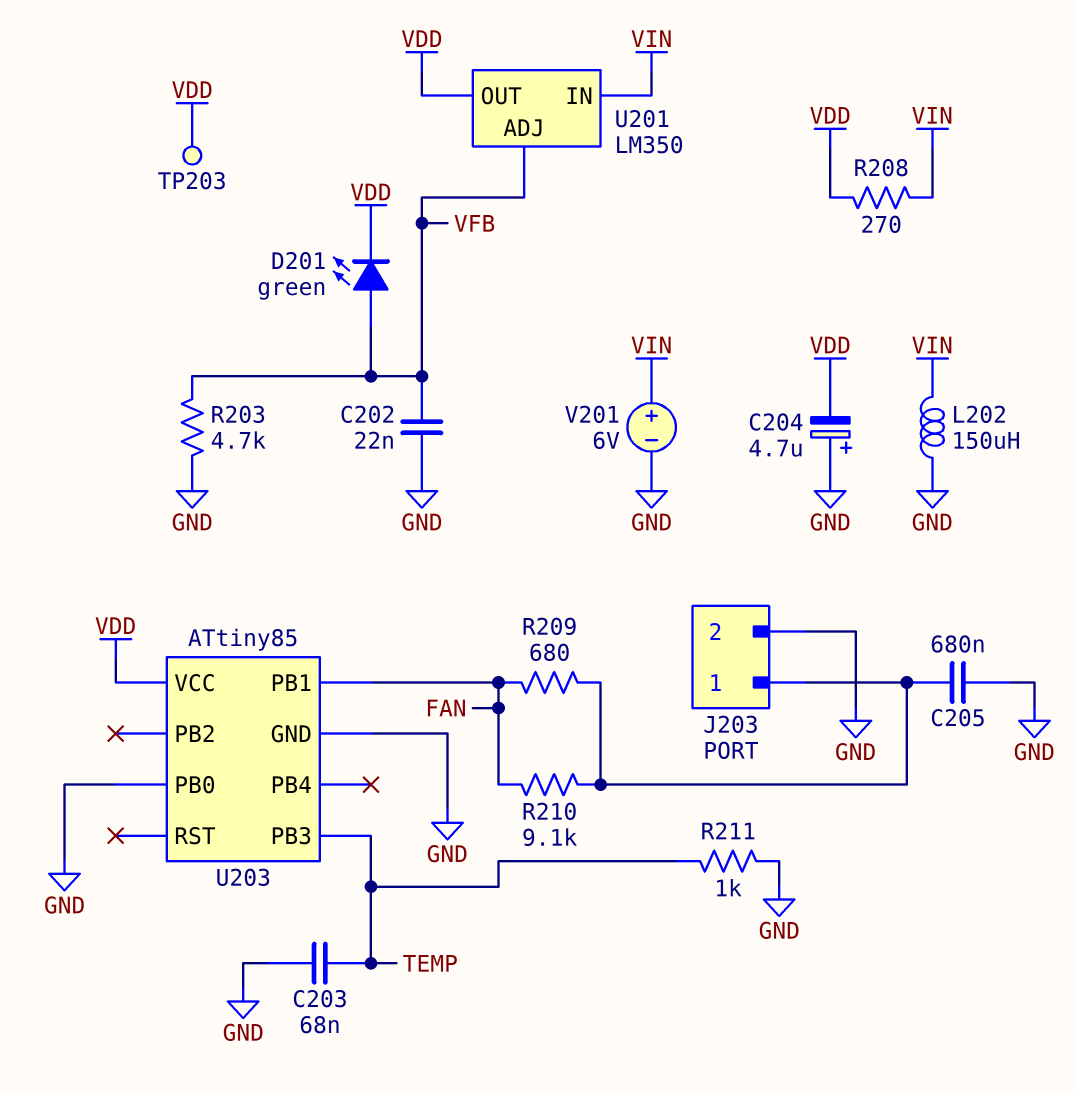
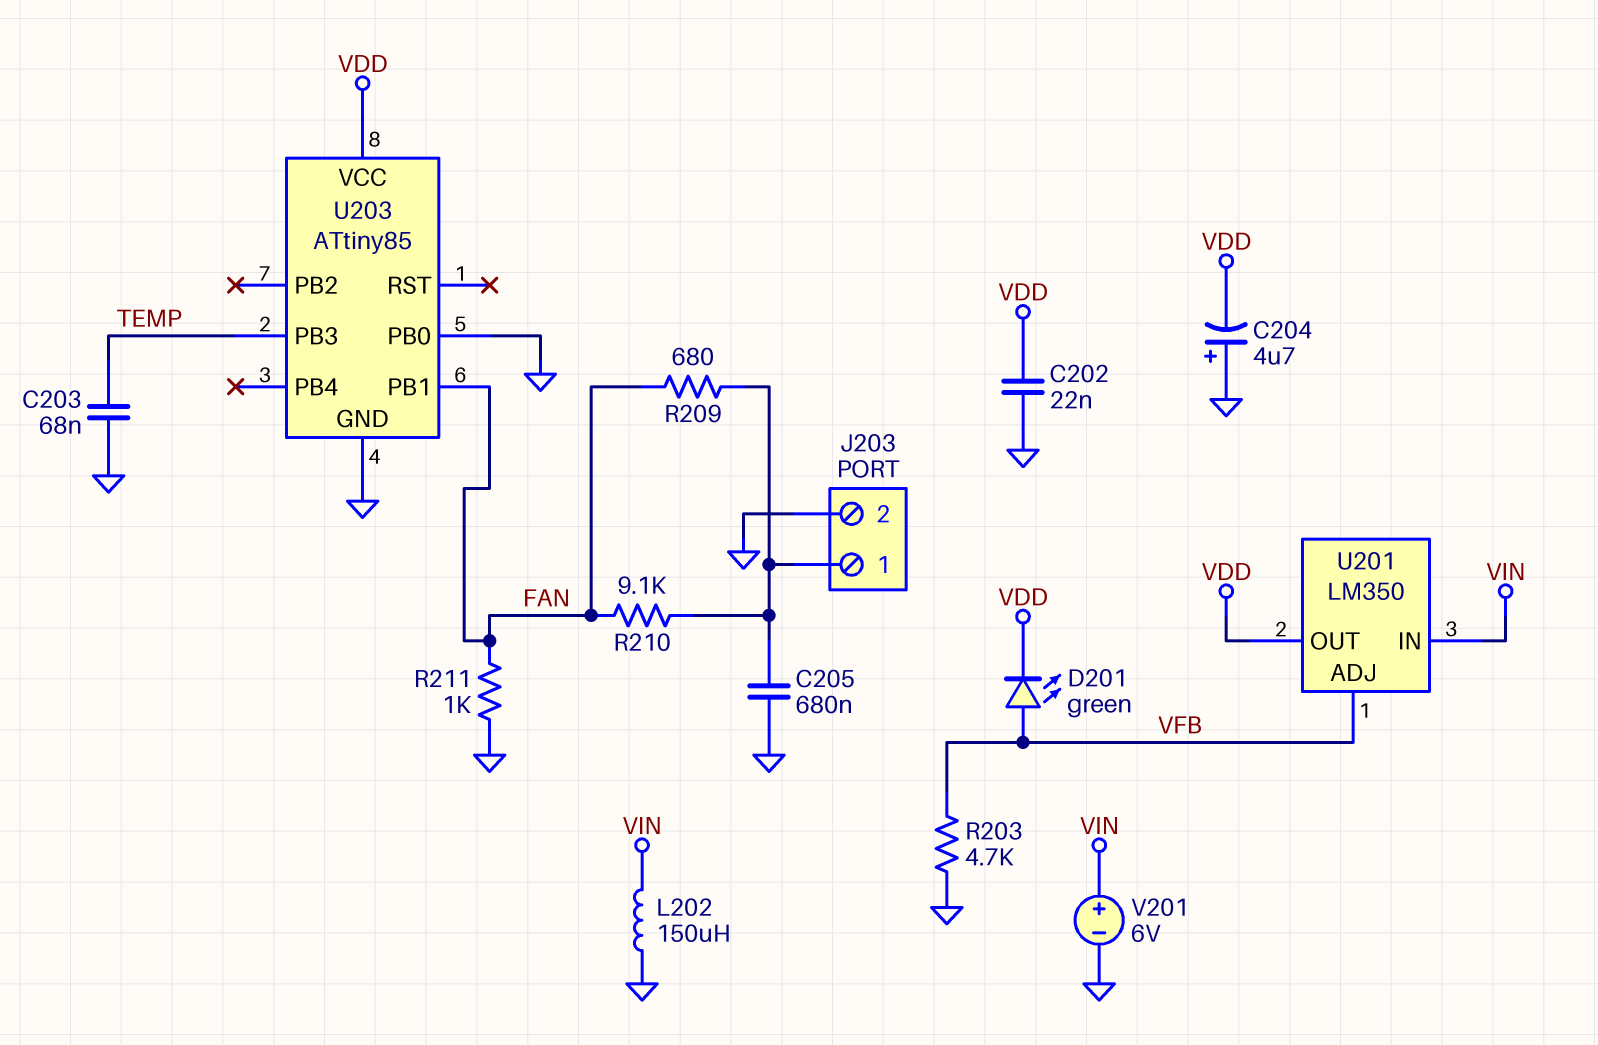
C202: 22nF (GND, VFB) -> 22nF (GND, VDD)
R208: 270 (VDD, VIN) -> none
R211: 1k (GND, TEMP) -> 1k (FAN, GND)
TP203: test point (VDD) -> none

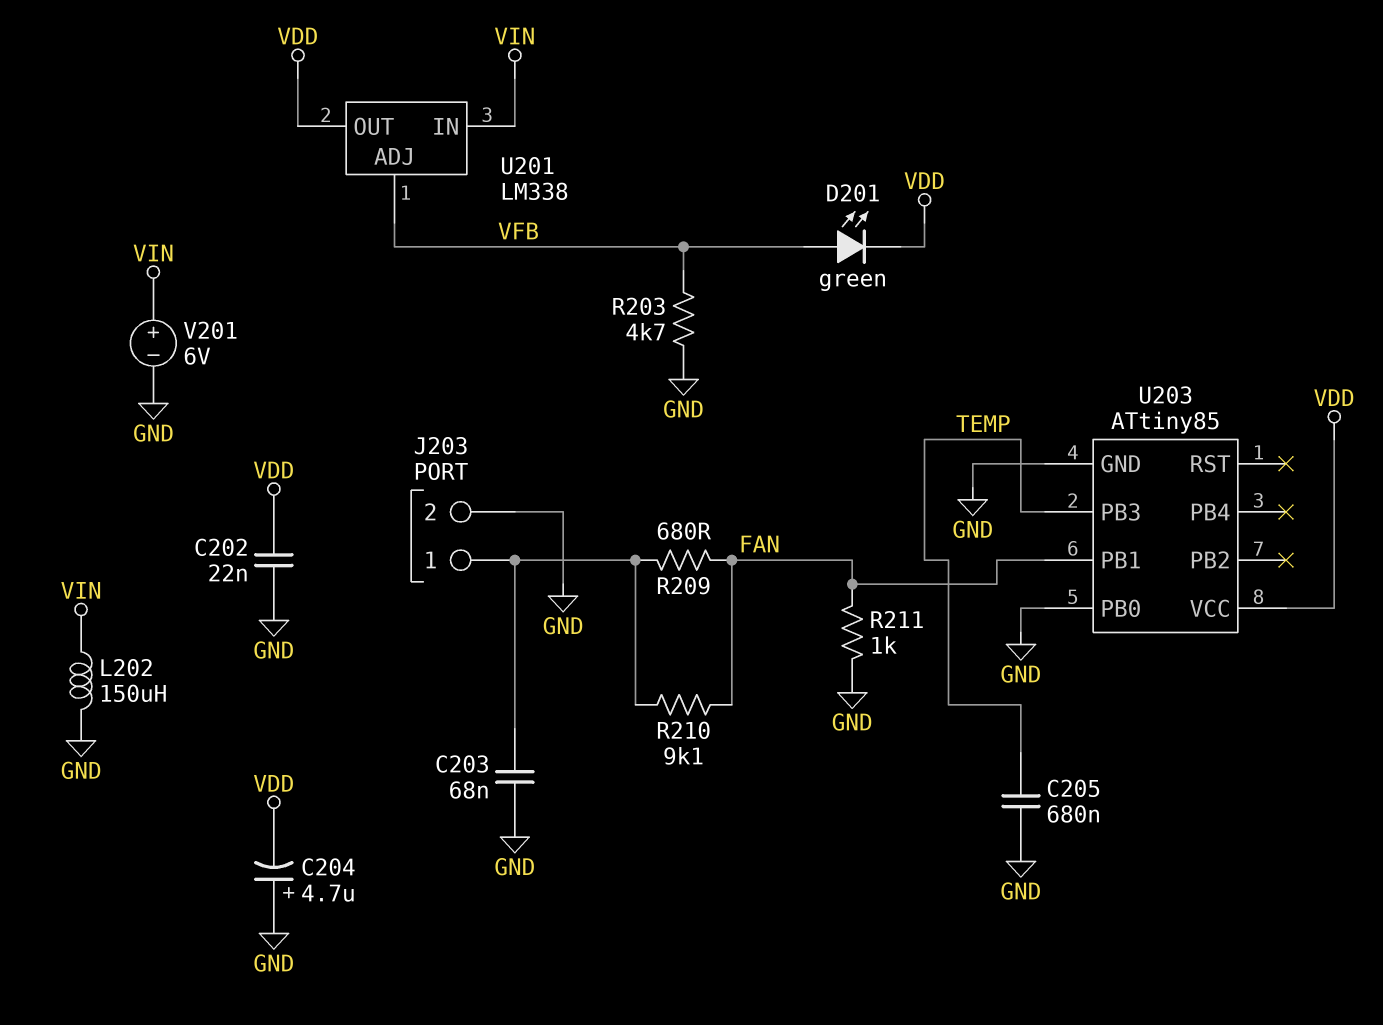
C203: 68nF (GND, TEMP) -> 68nF (GND, J203/1)
C205: 680nF (GND, J203/1) -> 680nF (GND, TEMP)
U201: LM350 -> LM338

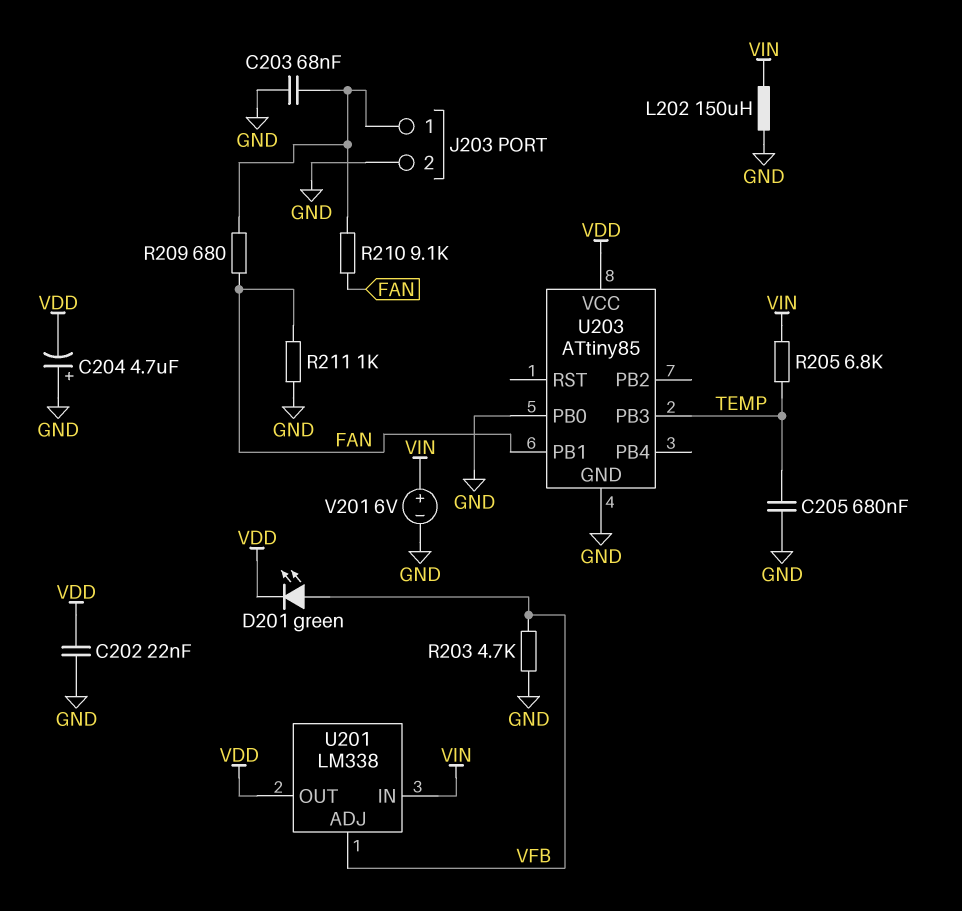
R205: none -> 6.8k (TEMP, VIN)

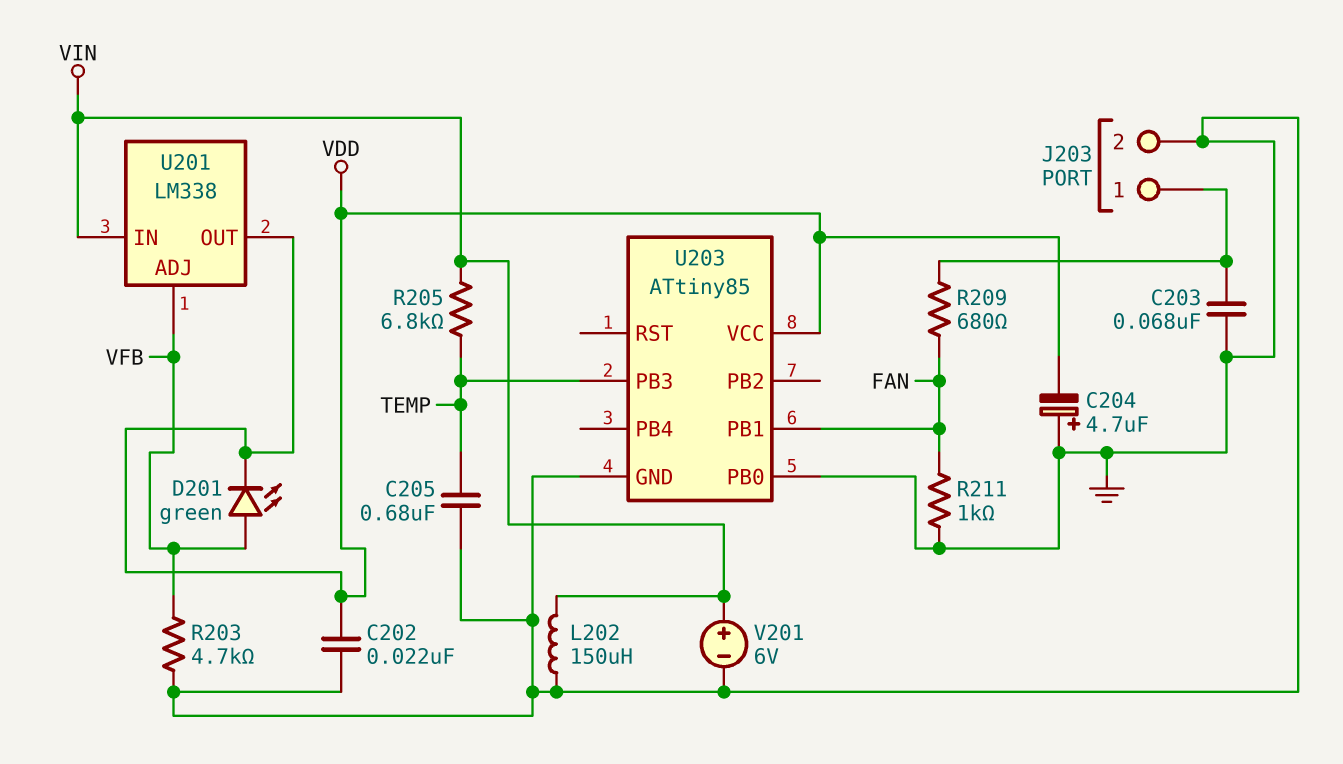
R210: 9.1k (FAN, J203/1) -> none

